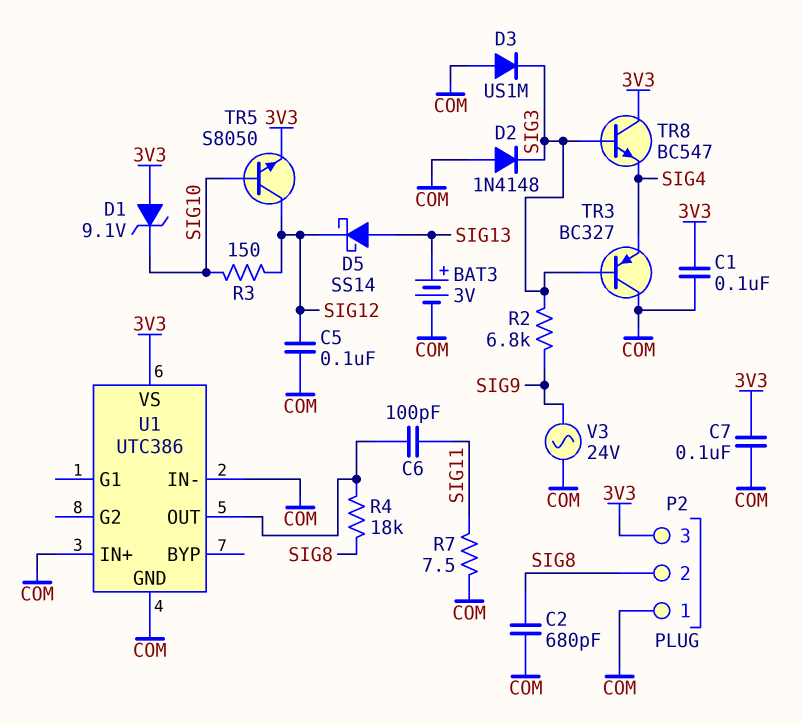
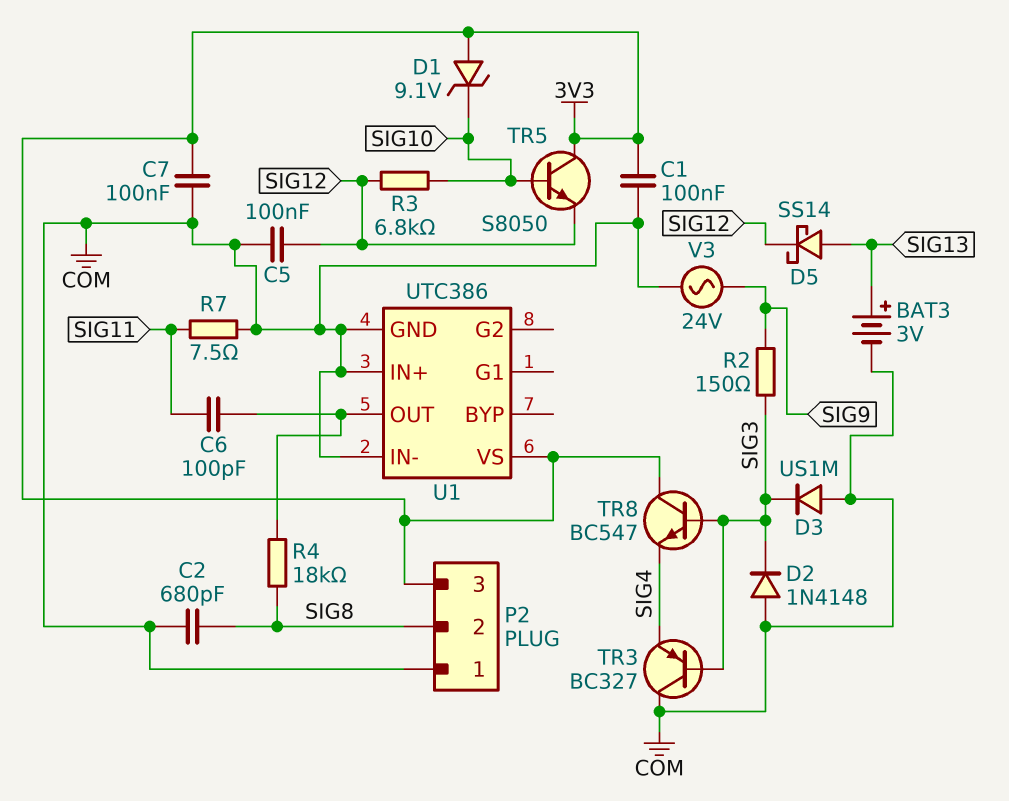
R2: 6.8k (SIG3, SIG9) -> 150 (SIG3, SIG9)
R3: 150 (SIG10, SIG12) -> 6.8k (SIG10, SIG12)
TR5: NPN S8050 (B SIG10, C SIG12, E 3V3) -> NPN S8050 (B SIG10, C 3V3, E SIG12)

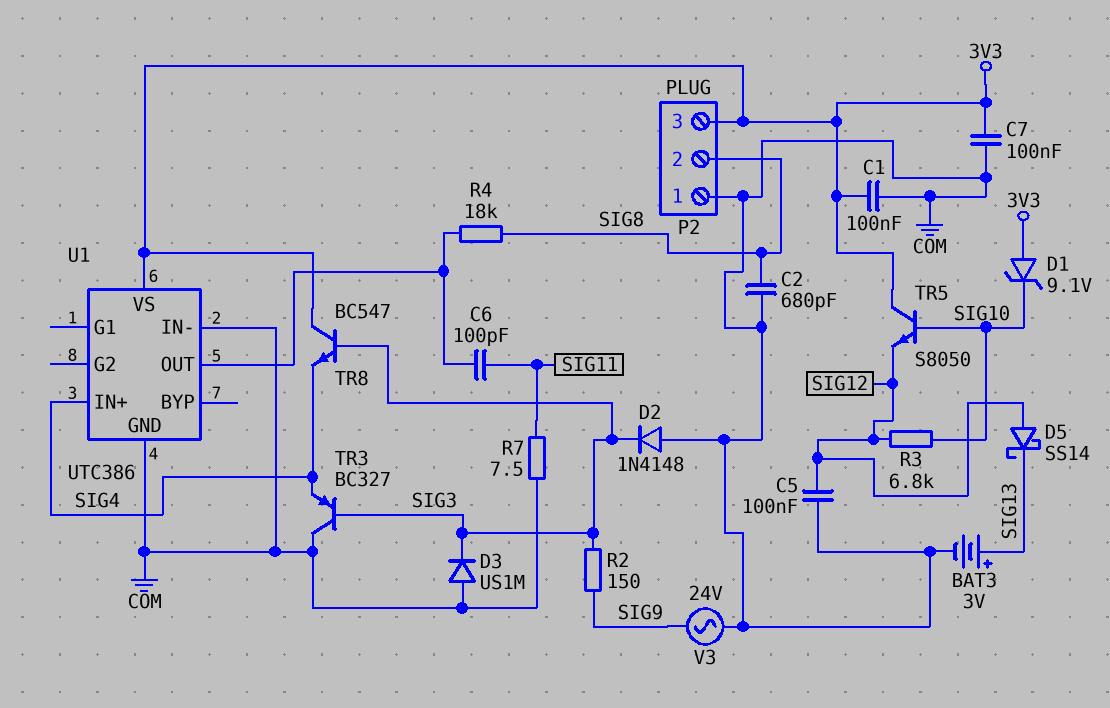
D5: schottky SS14 (A SIG13, K SIG12) -> schottky SS14 (A SIG12, K SIG13)
U1 pin IN+: COM -> SIG4

